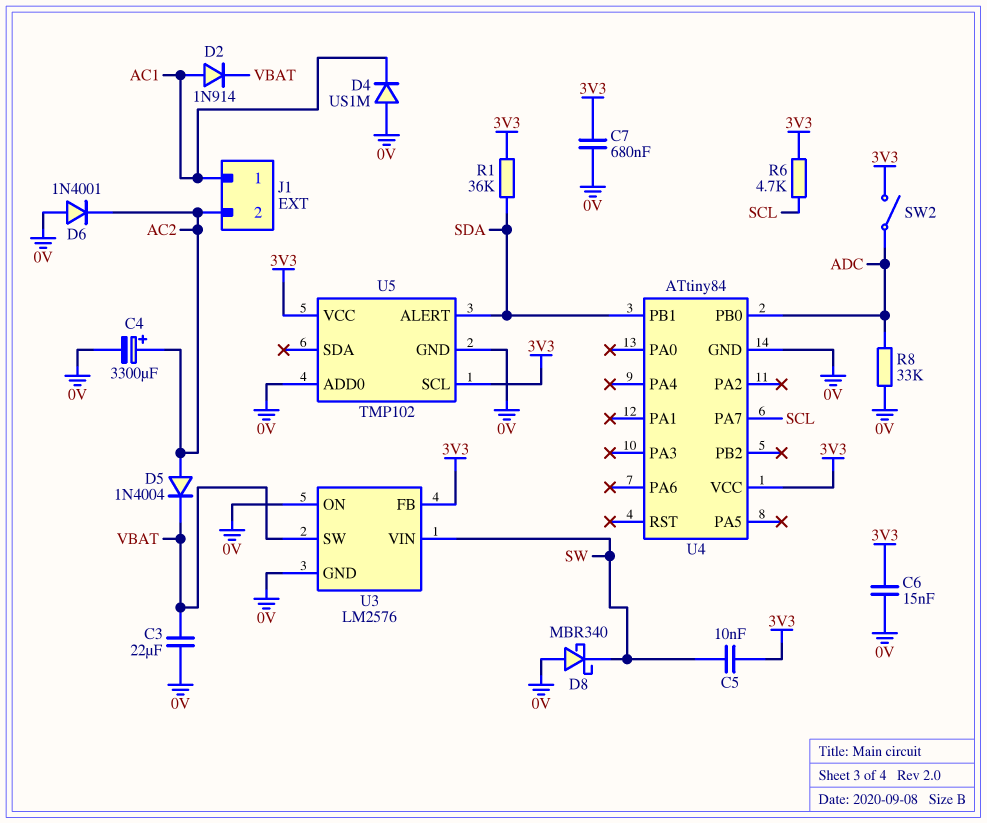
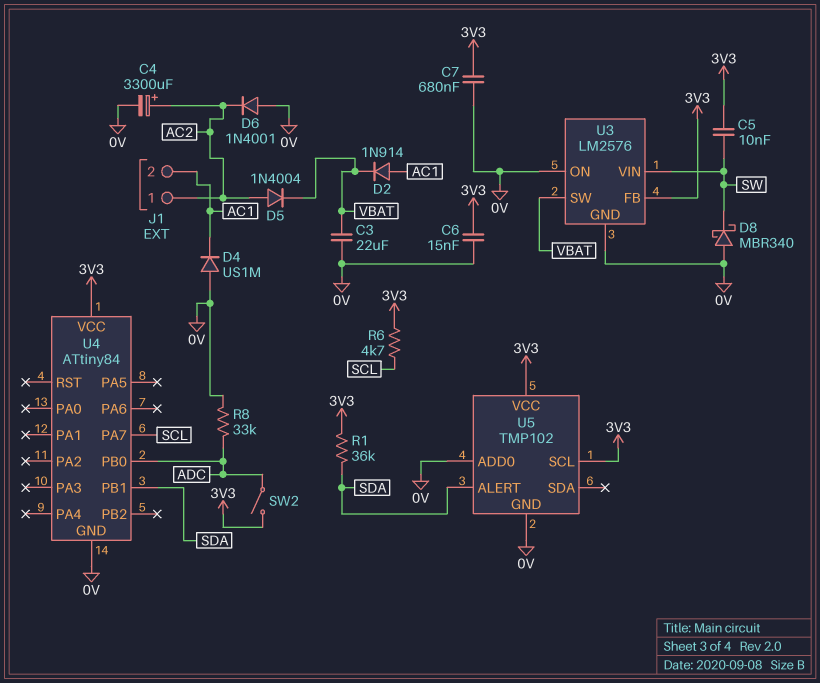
J1 pin 1: AC1 -> AC2
J1 pin 2: AC2 -> AC1

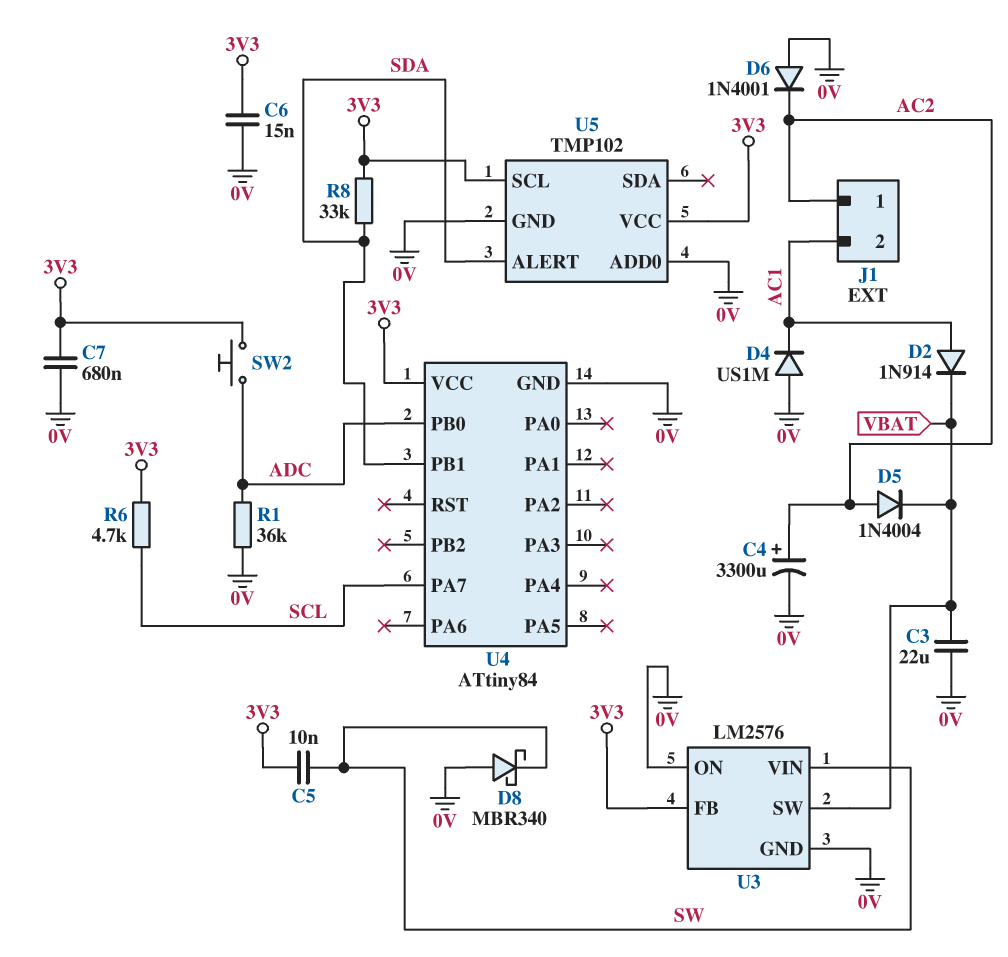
R1: 36k (3V3, SDA) -> 36k (0V, ADC)
R8: 33k (0V, ADC) -> 33k (3V3, SDA)
SW2: switch (3V3, ADC) -> button (3V3, ADC)

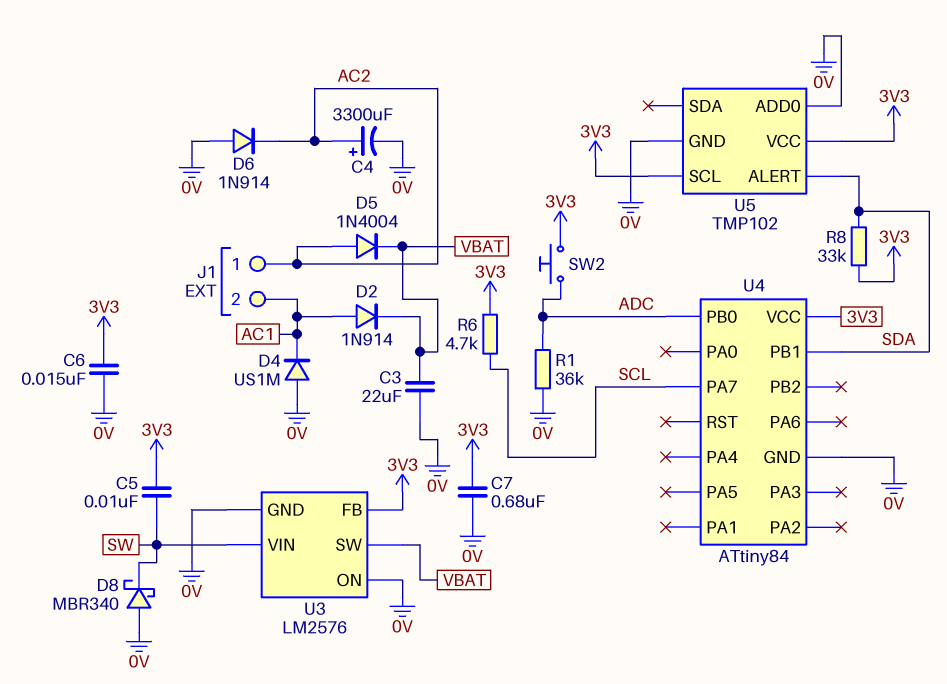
D6: diode 1N4001 (A 0V, K AC2) -> diode 1N914 (A 0V, K AC2)

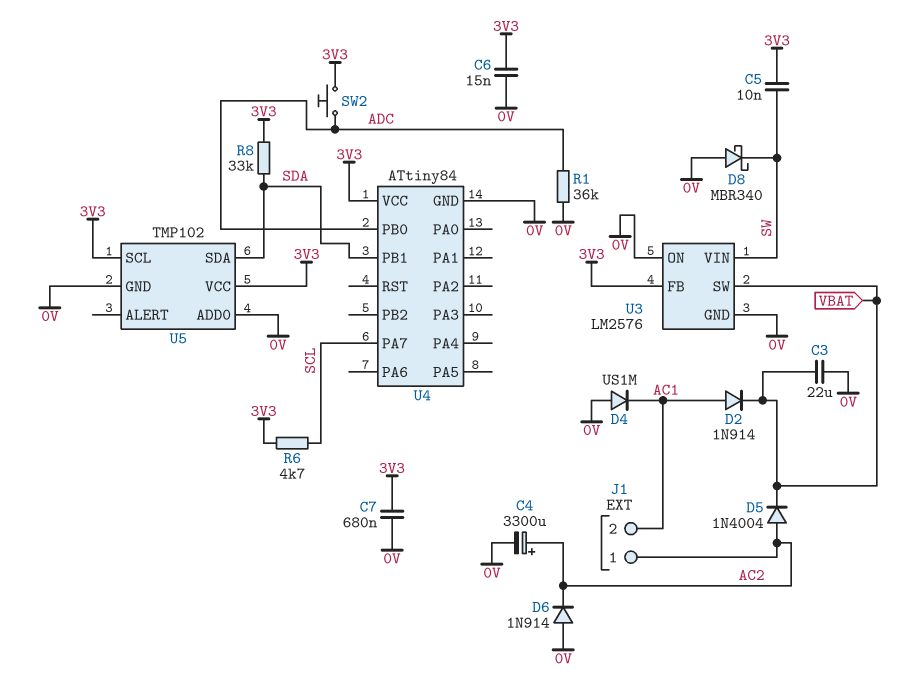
U5 pin ALERT: SDA -> none
U5 pin SDA: none -> SDA

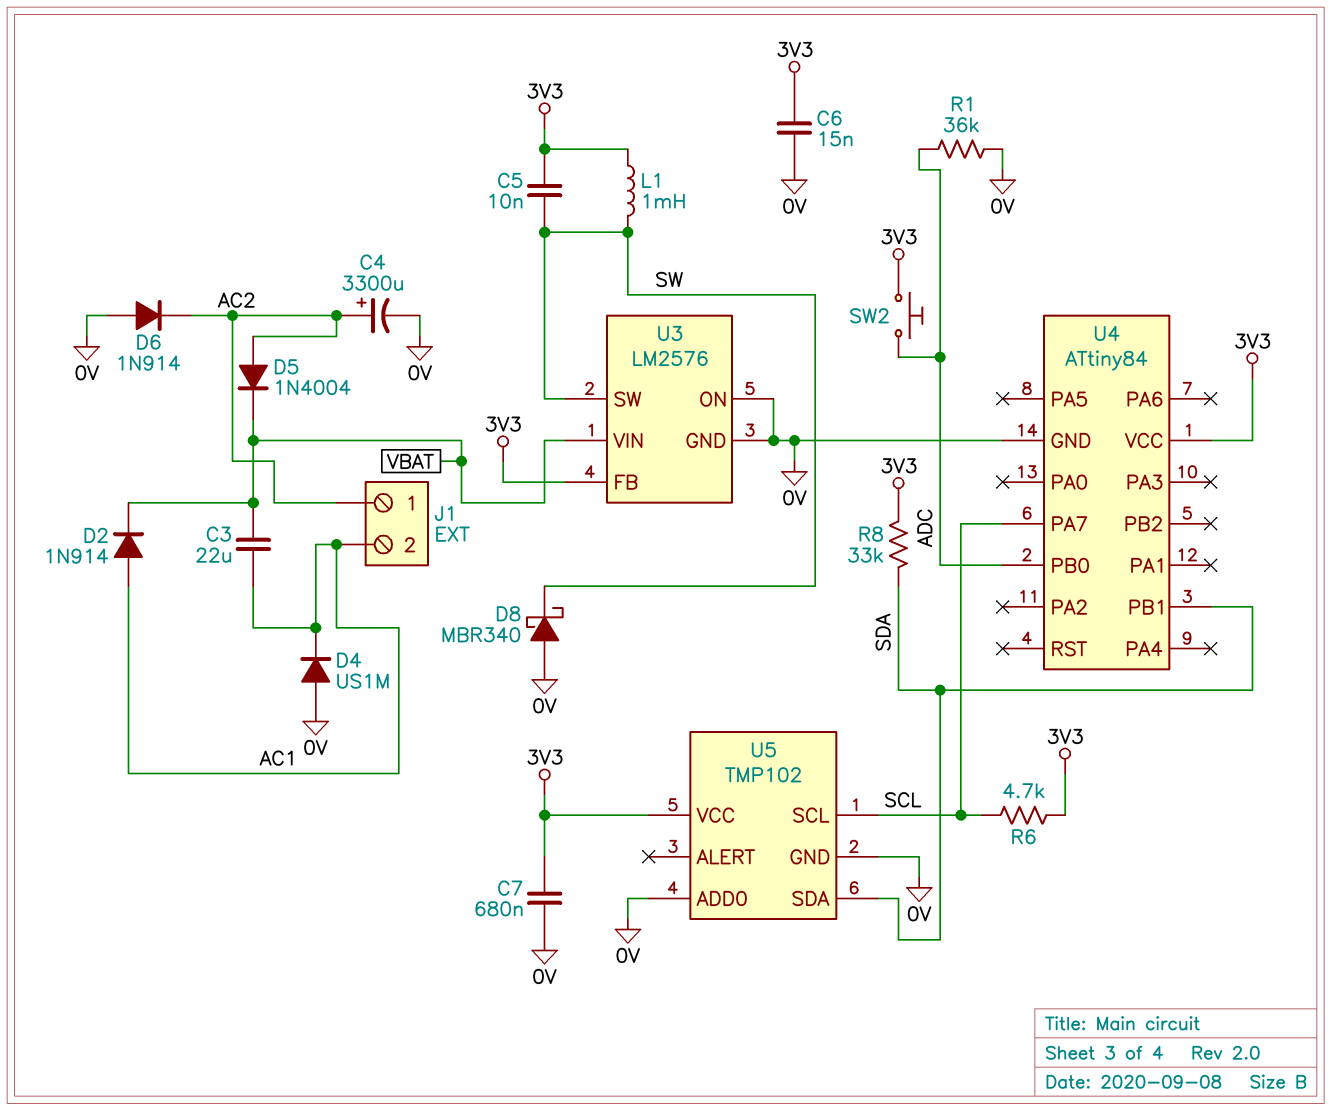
C3: 22uF (0V, VBAT) -> 22uF (AC1, VBAT)
L1: none -> 1mH (3V3, SW)
U3 pin SW: VBAT -> SW
U3 pin VIN: SW -> VBAT
U5 pin SCL: 3V3 -> SCL

